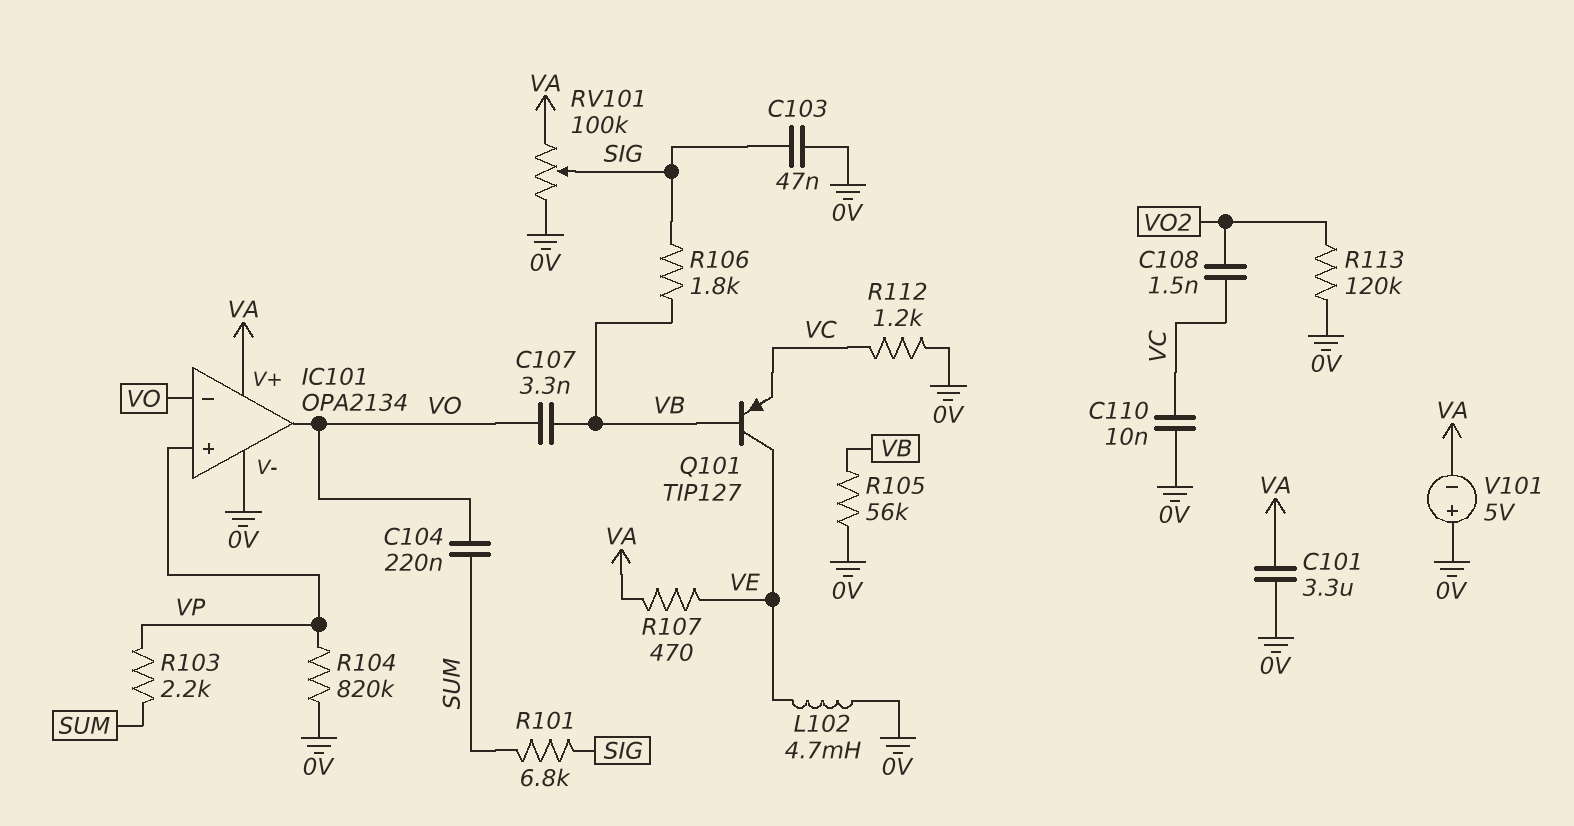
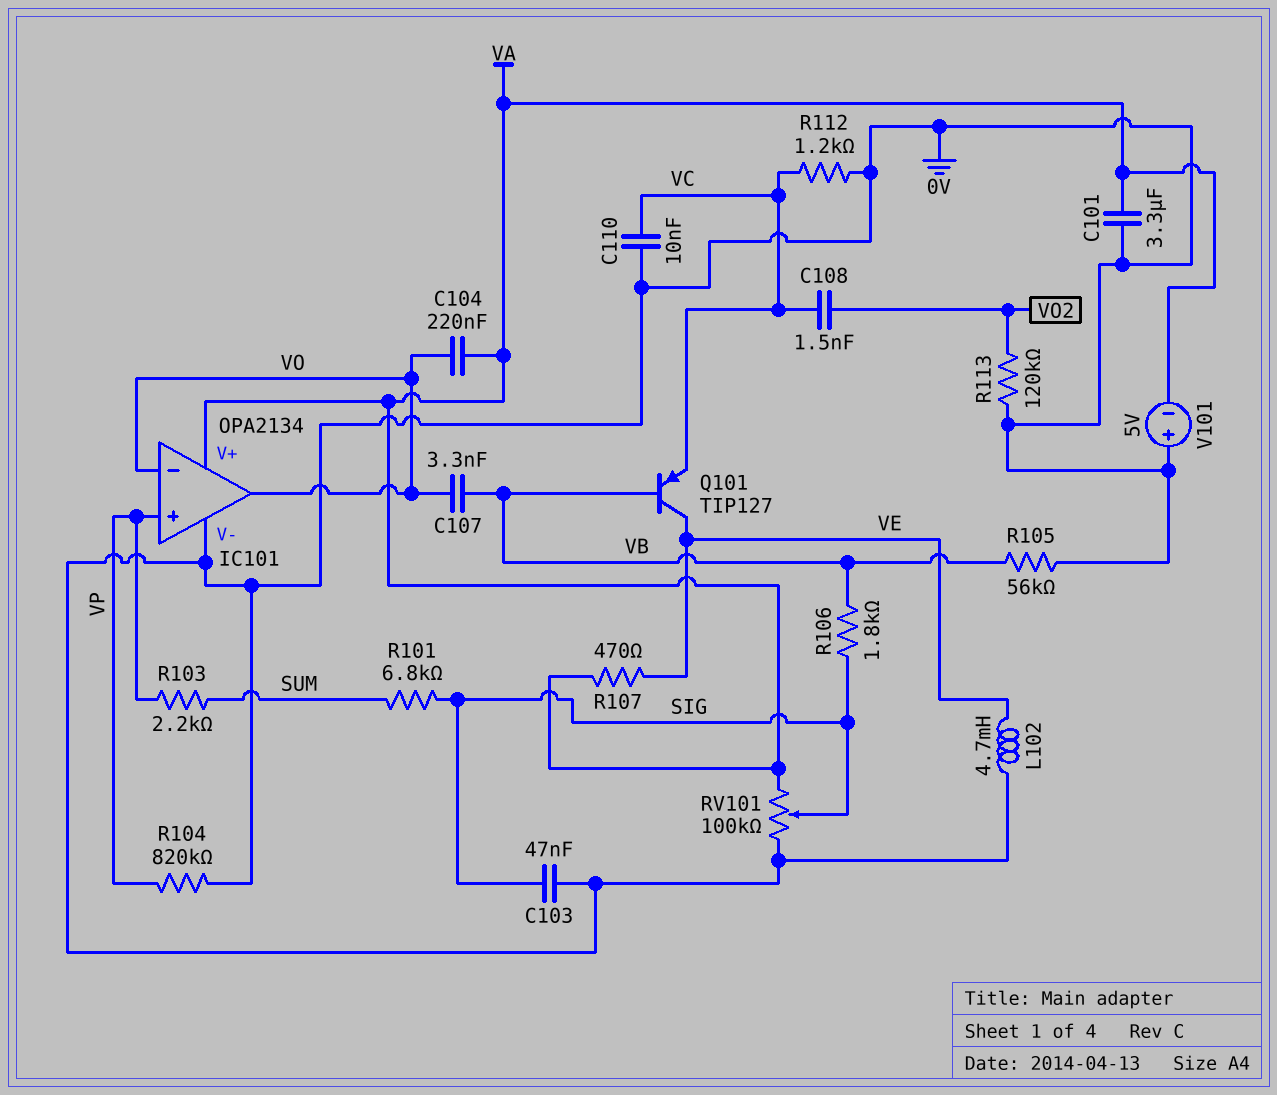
C104: 220nF (SUM, VO) -> 220nF (VA, VO)

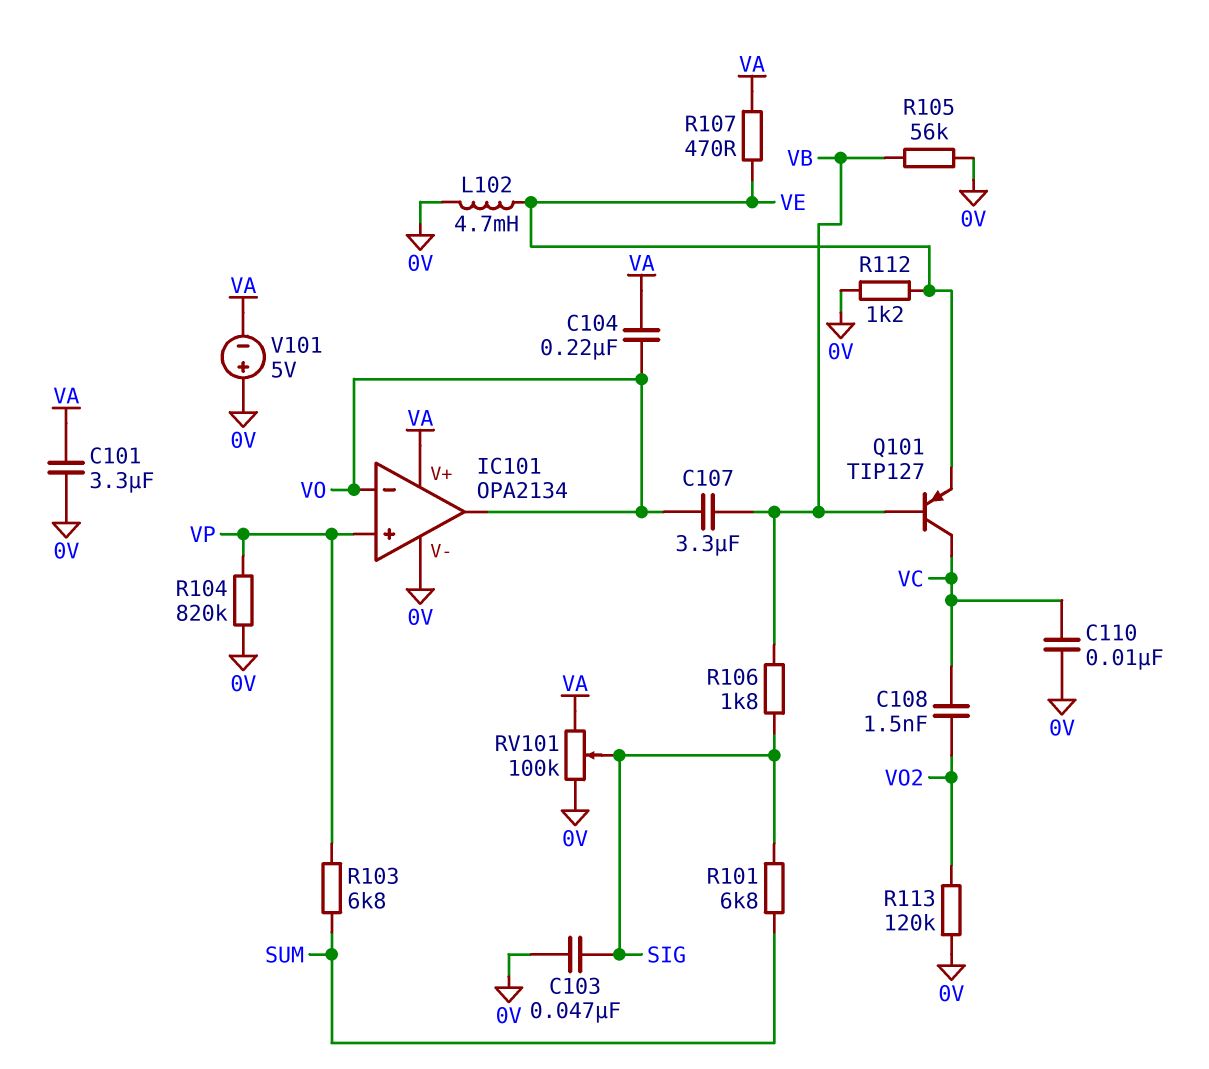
C107: 3.3nF (VB, VO) -> 3.3uF (VB, VO)
Q101: PNP TIP127 (B VB, C VE, E VC) -> PNP TIP127 (B VB, C VC, E VE)
R103: 2.2k (SUM, VP) -> 6.8k (SUM, VP)
R112: 1.2k (0V, VC) -> 1.2k (0V, VE)

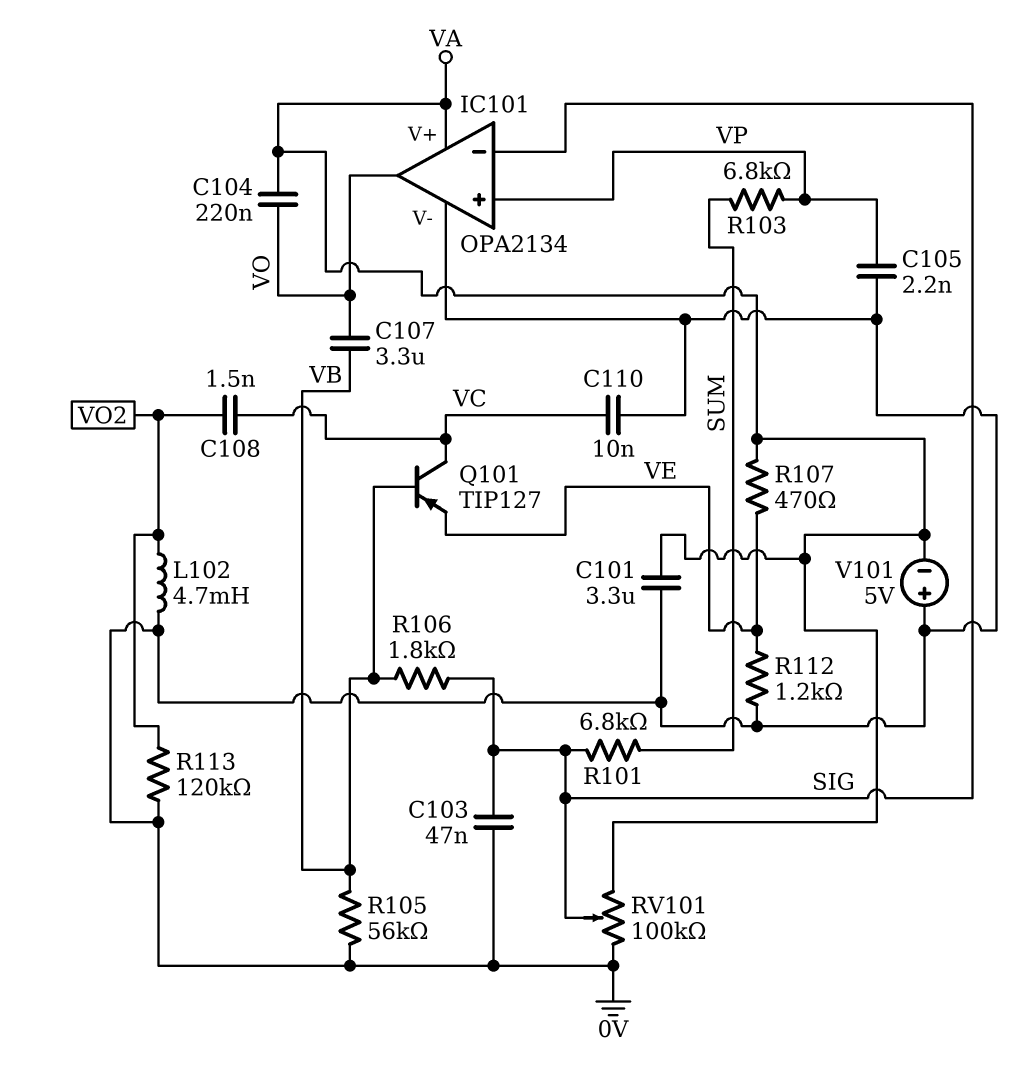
C105: none -> 2.2nF (0V, VP)
IC101 pin in-: VO -> SIG
L102: 4.7mH (0V, VE) -> 4.7mH (0V, VO2)
R104: 820k (0V, VP) -> none

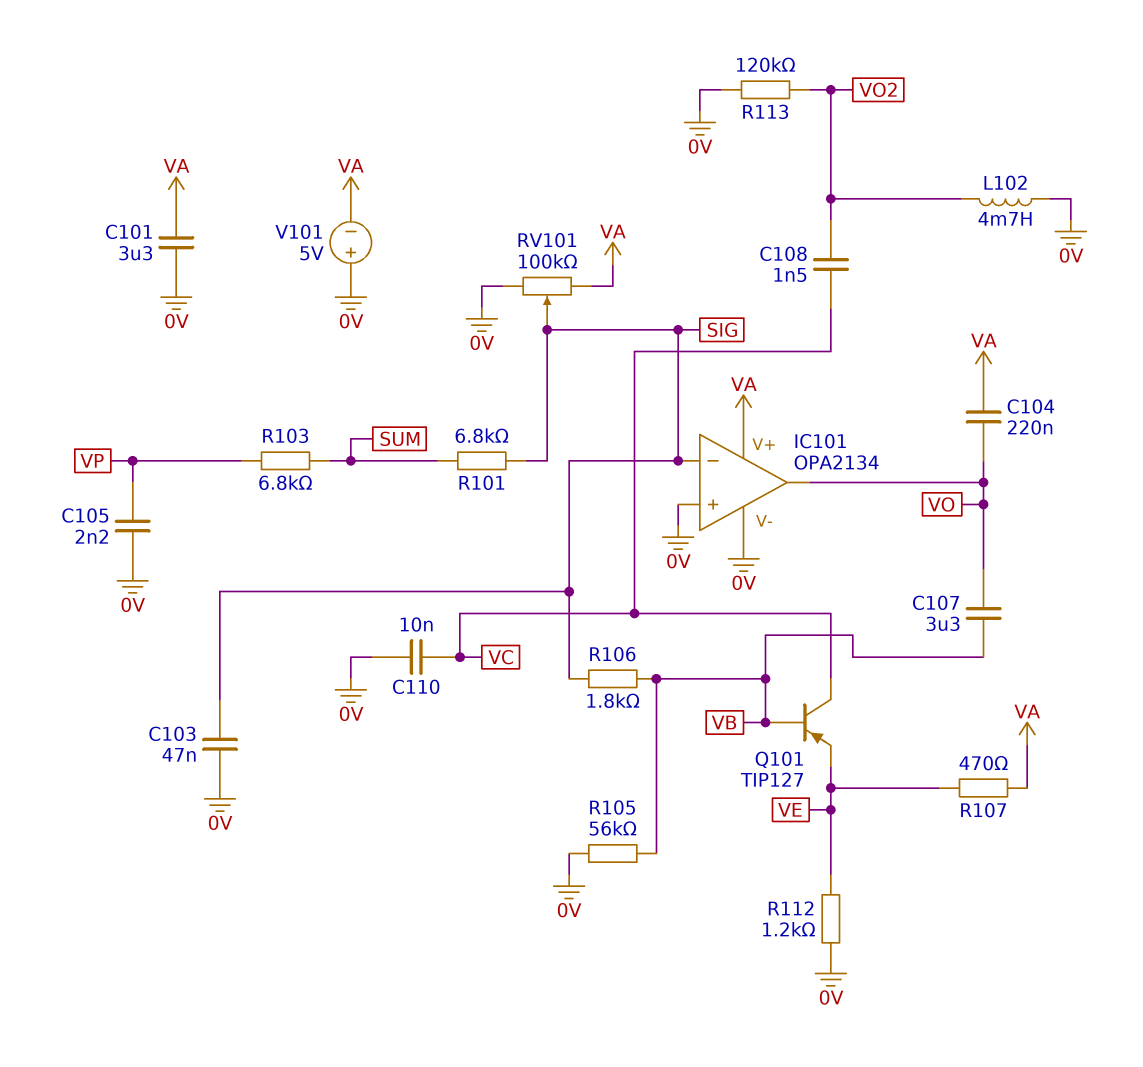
IC101 pin in+: VP -> 0V

